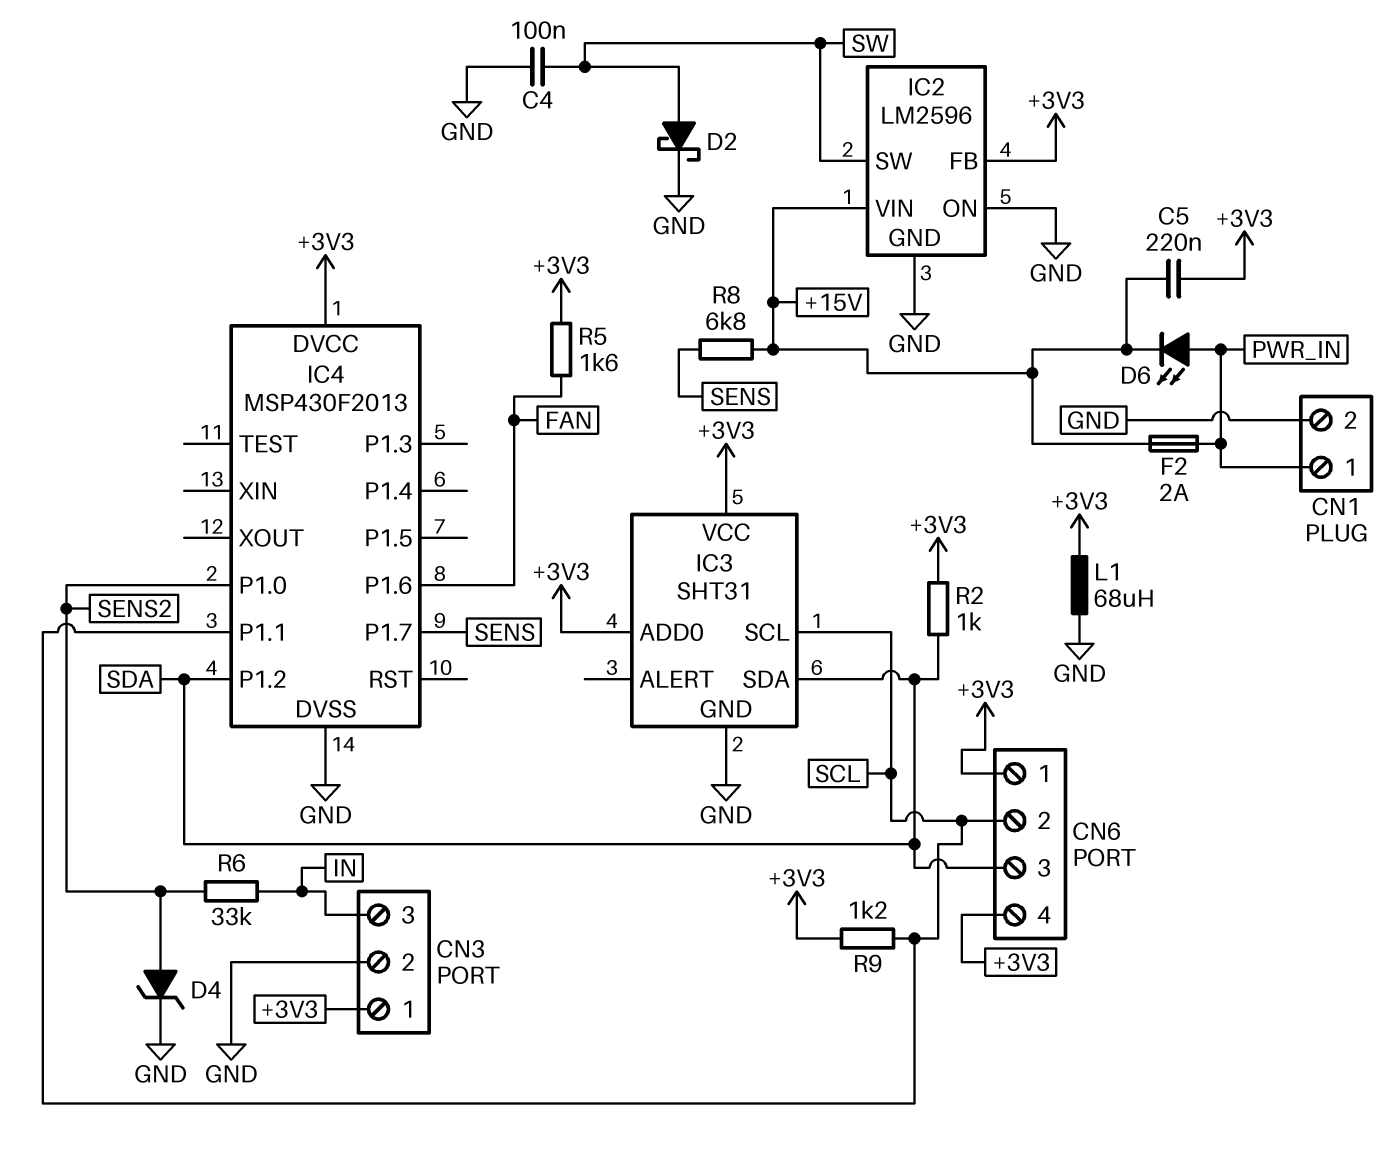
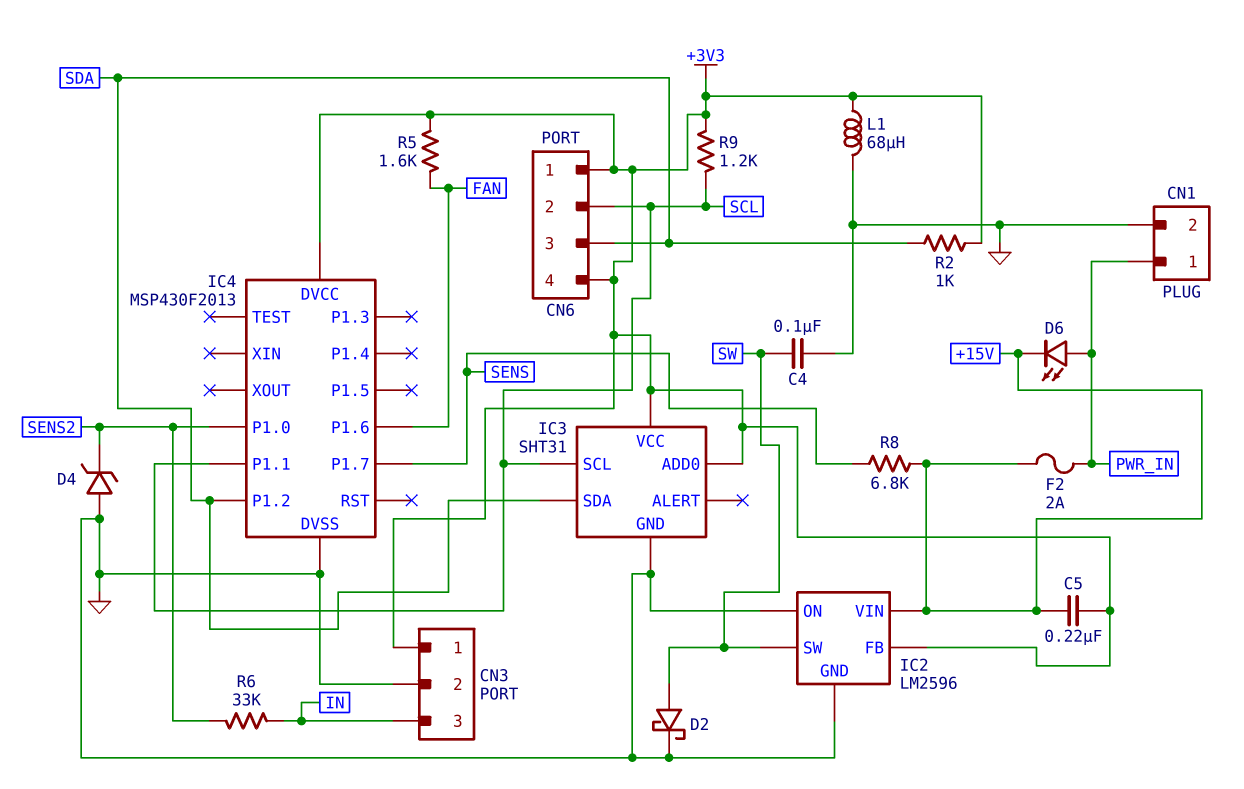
D4: zener (A SENS2, K GND) -> zener (A GND, K SENS2)

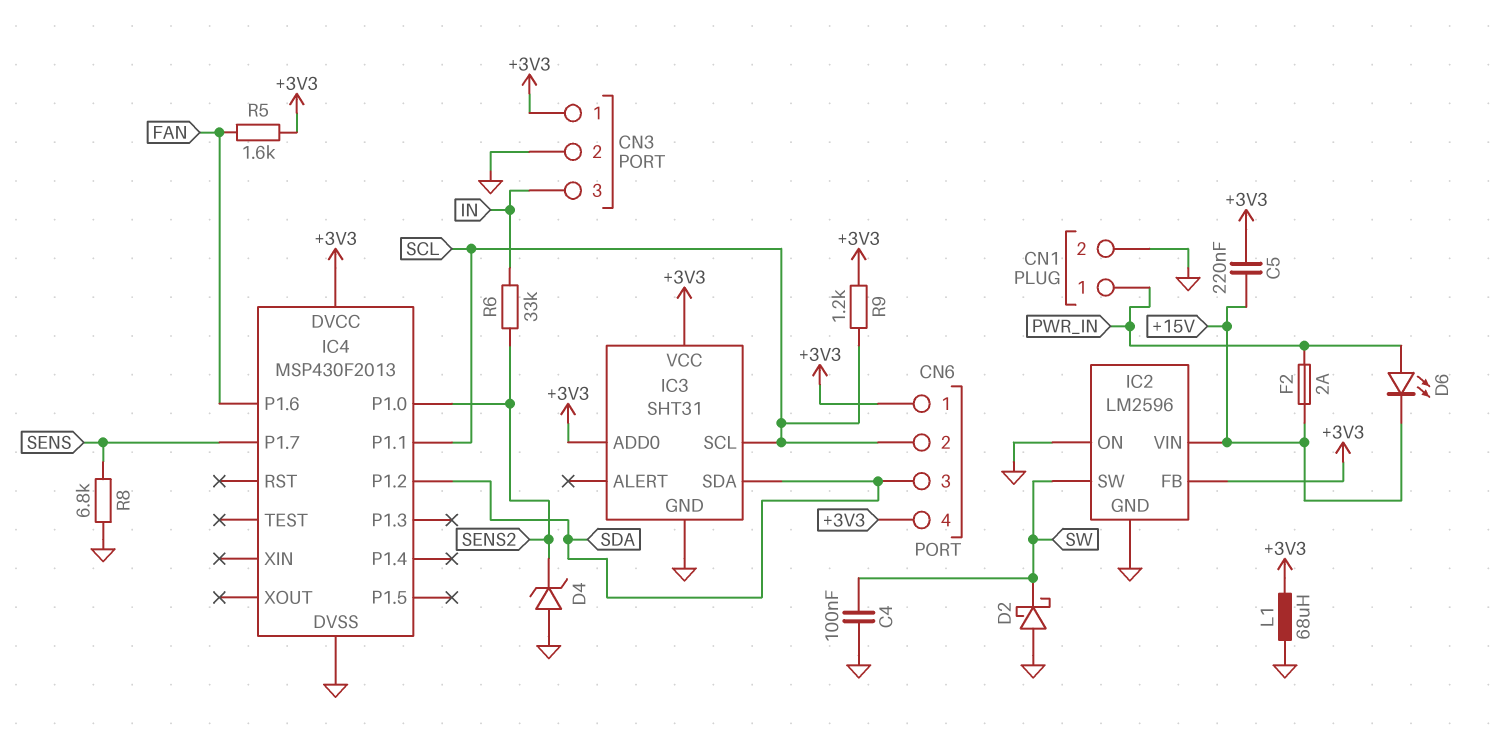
D2: schottky (A SW, K GND) -> schottky (A GND, K SW)
R2: 1k (+3V3, SDA) -> none
R8: 6.8k (+15V, SENS) -> 6.8k (GND, SENS)

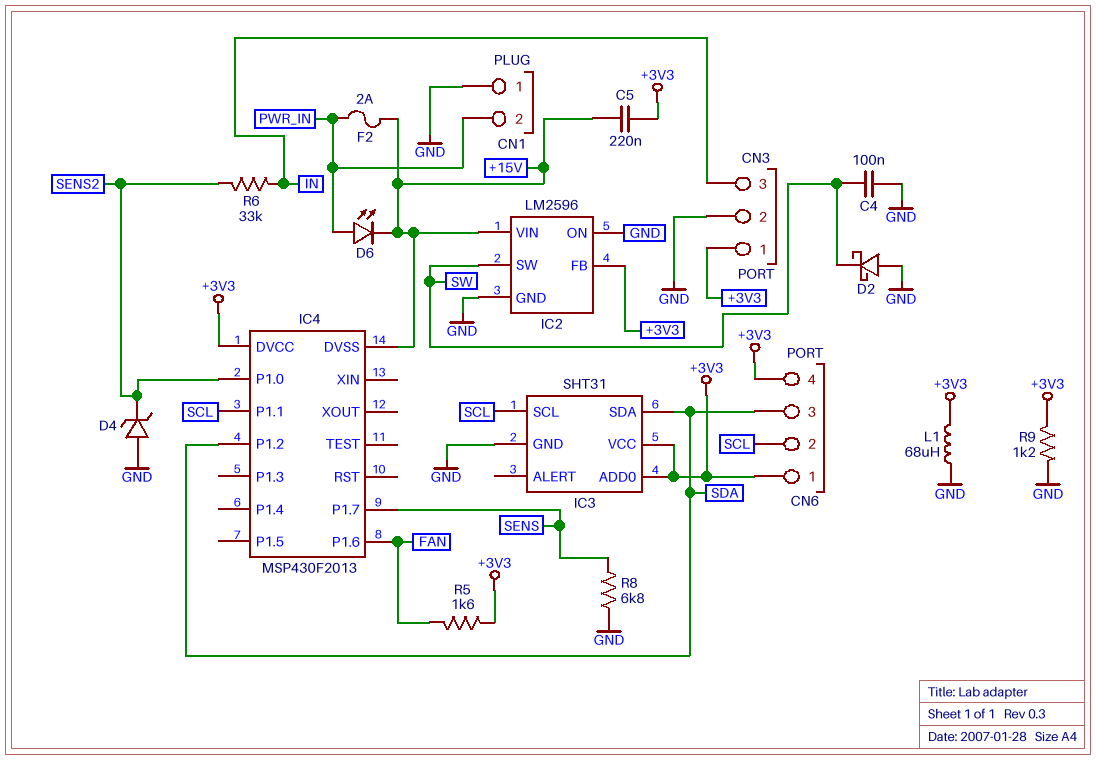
CN1 pin 1: PWR_IN -> GND
CN1 pin 2: GND -> PWR_IN
IC4 pin DVSS: GND -> +15V
R9: 1.2k (+3V3, SCL) -> 1.2k (+3V3, GND)

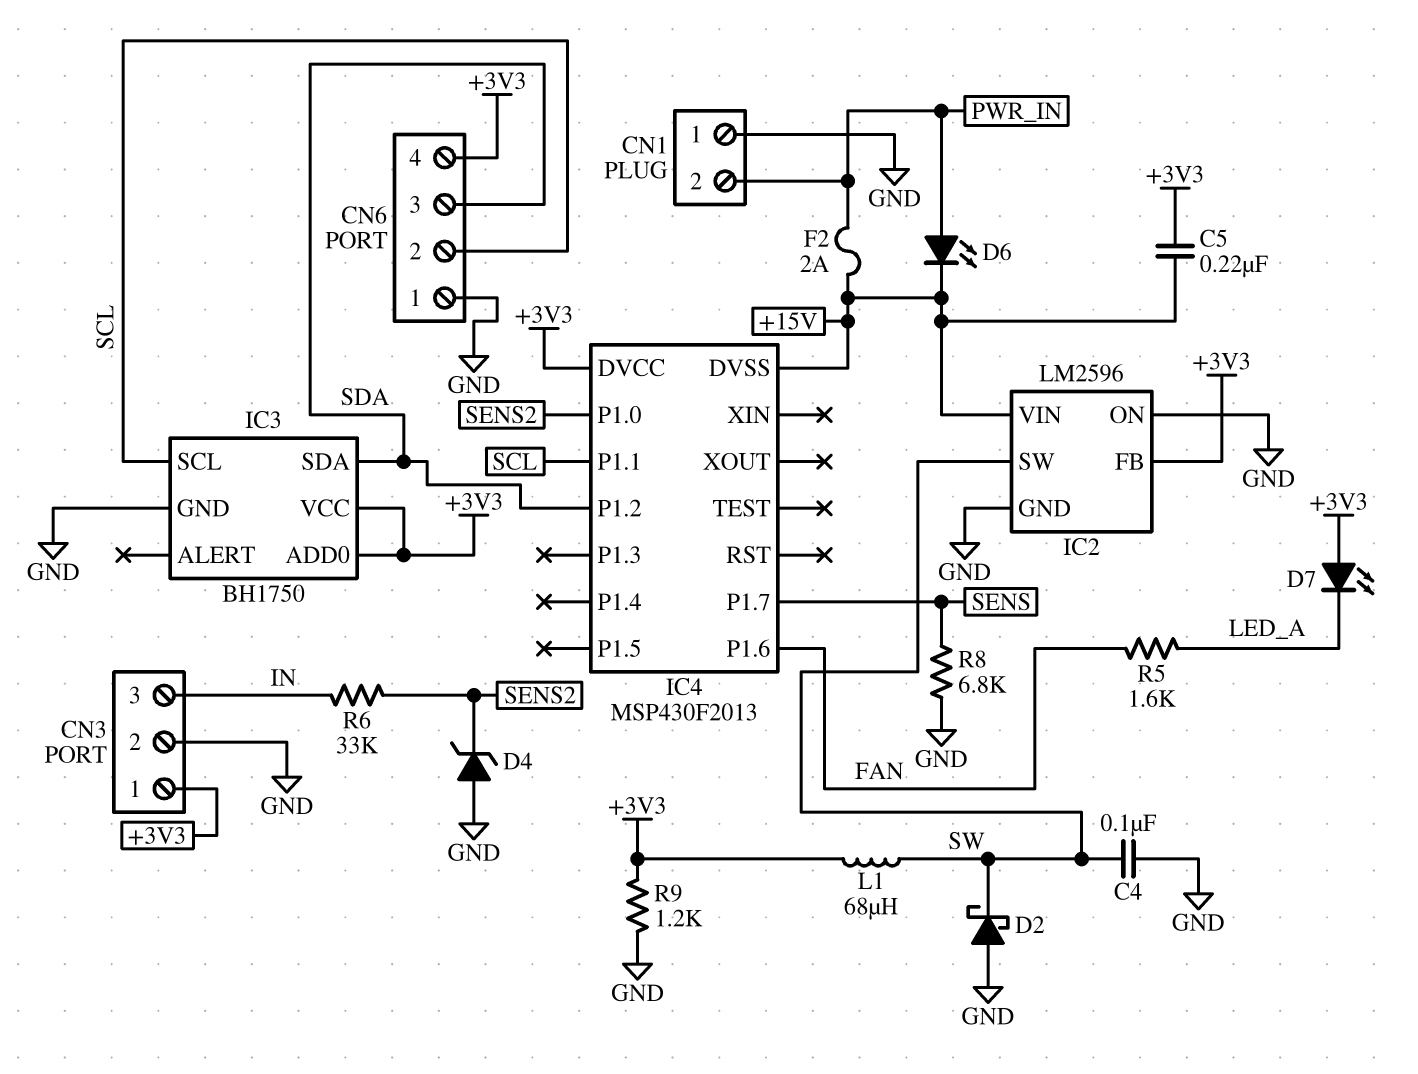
CN6 pin 1: +3V3 -> GND
D7: none -> LED (A +3V3, K LED_A)
IC3: SHT31 -> BH1750
L1: 68uH (+3V3, GND) -> 68uH (+3V3, SW)
R5: 1.6k (+3V3, FAN) -> 1.6k (FAN, LED_A)

